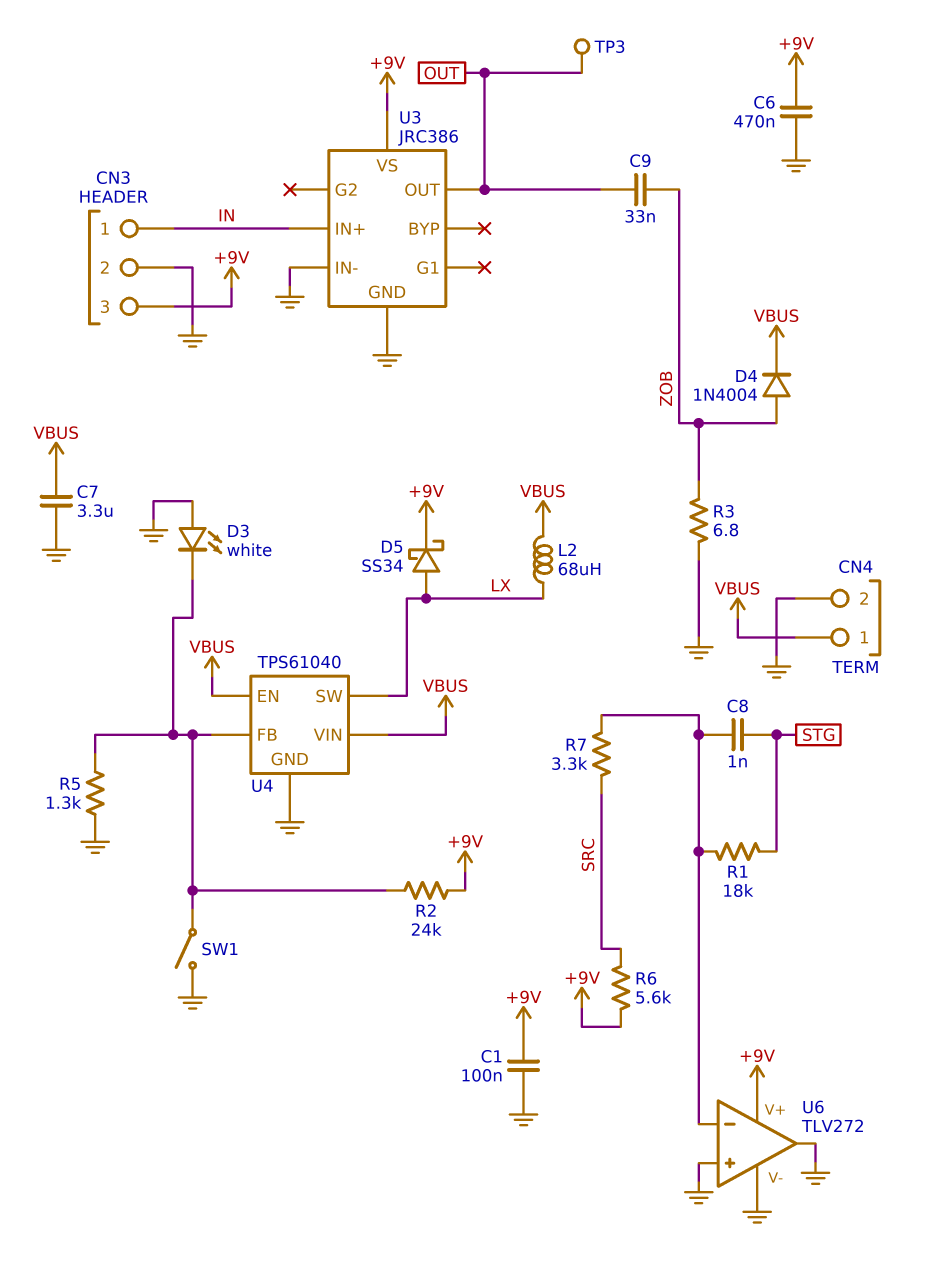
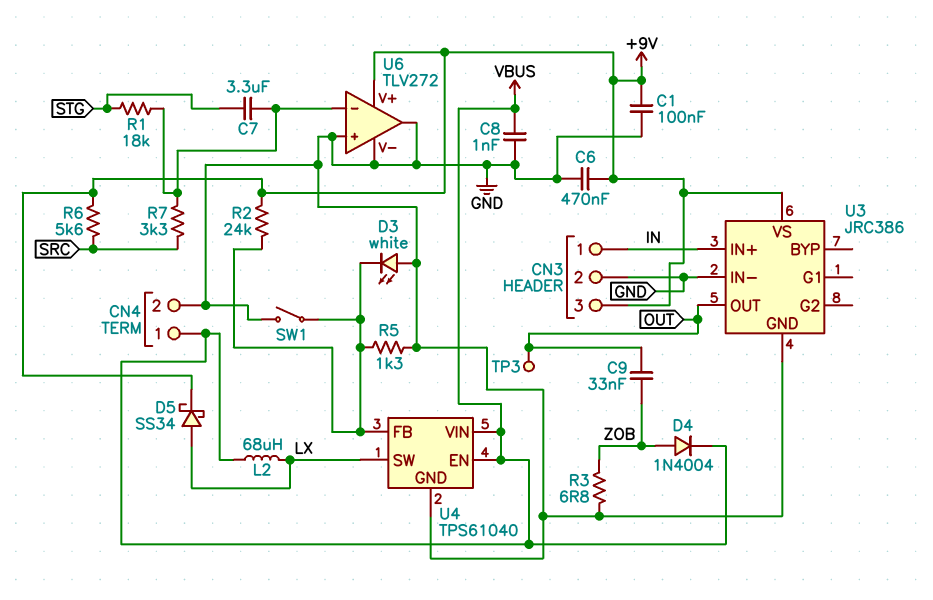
C7: 3.3uF (GND, VBUS) -> 3.3uF (STG, U6/in-)
C8: 1nF (STG, U6/in-) -> 1nF (GND, VBUS)

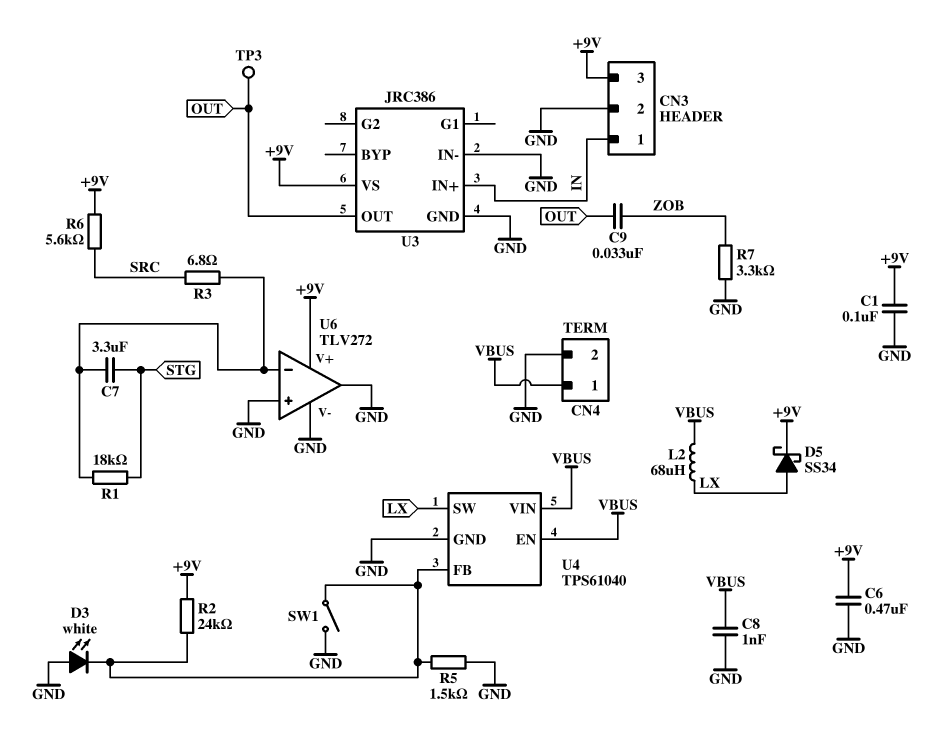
D4: diode 1N4004 (A ZOB, K VBUS) -> none
R3: 6.8 (GND, ZOB) -> 6.8 (SRC, U6/in-)
R5: 1.3k (GND, U4/FB) -> 1.5k (GND, U4/FB)
R7: 3.3k (SRC, U6/in-) -> 3.3k (GND, ZOB)

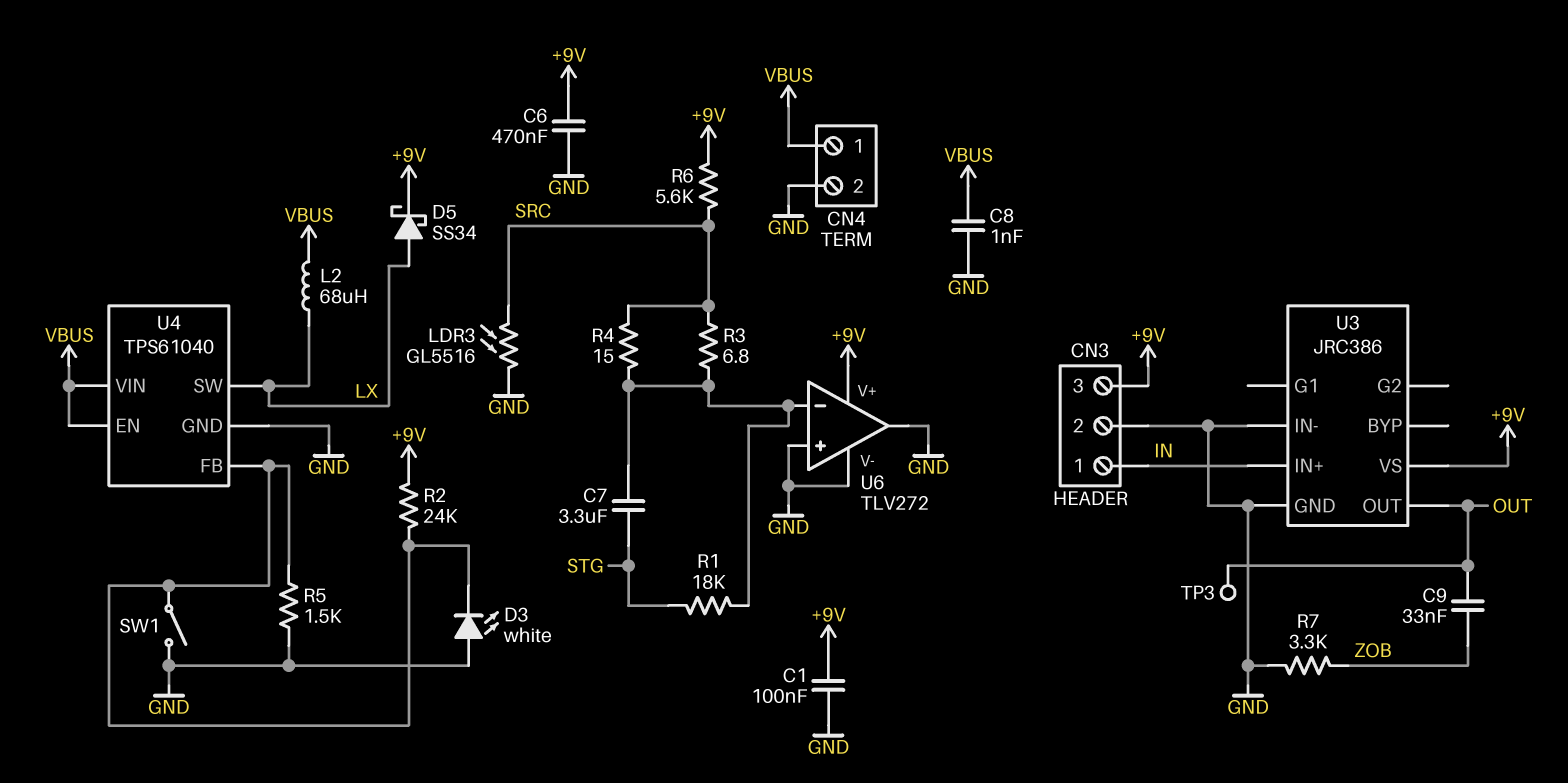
LDR3: none -> GL5516 (GND, SRC)
R4: none -> 15 (SRC, U6/in-)

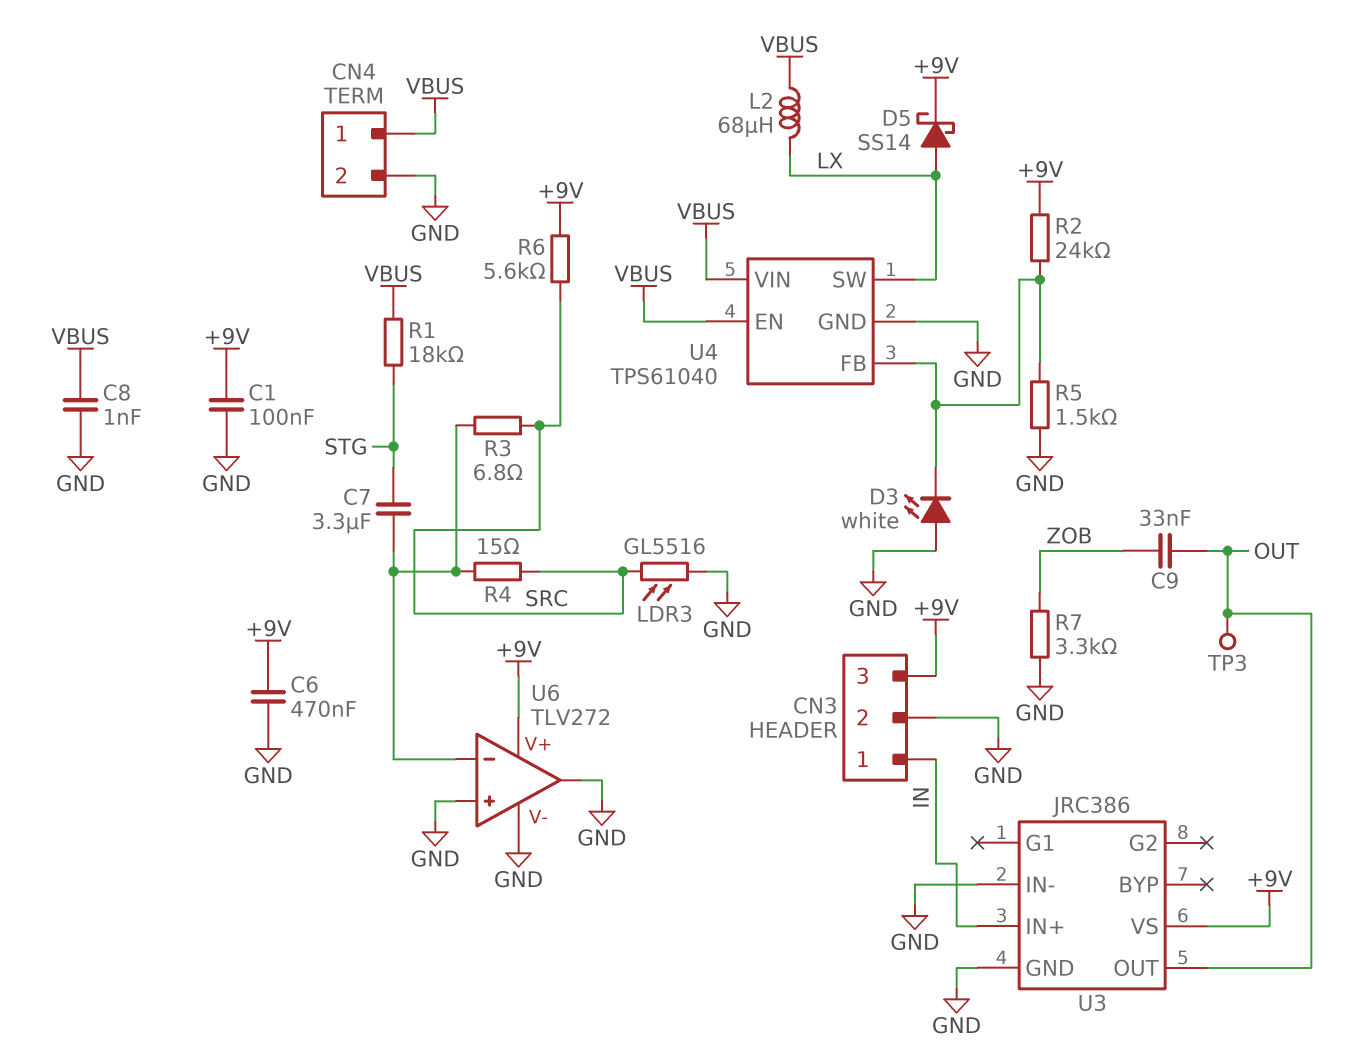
D5: schottky SS34 (A LX, K +9V) -> schottky SS14 (A LX, K +9V)
R1: 18k (STG, U6/in-) -> 18k (STG, VBUS)
SW1: switch (GND, U4/FB) -> none

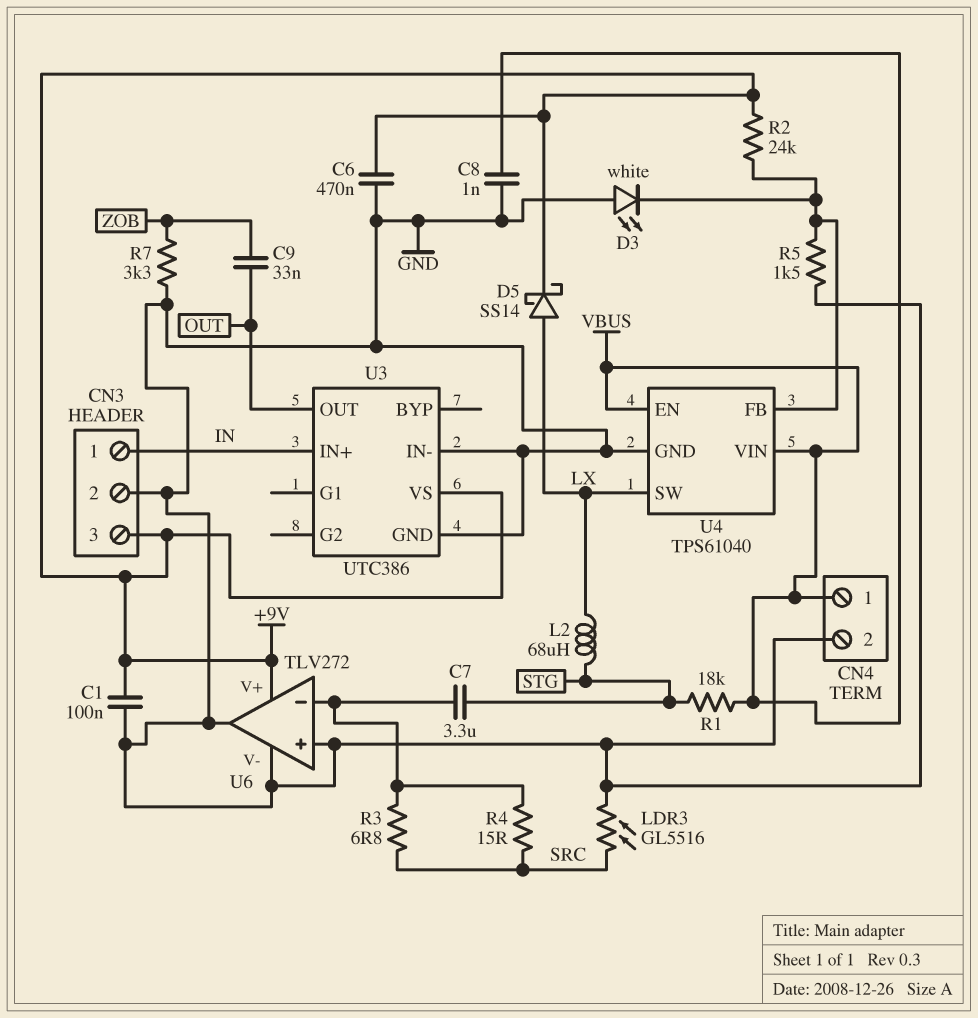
L2: 68uH (LX, VBUS) -> 68uH (LX, STG)
R6: 5.6k (+9V, SRC) -> none
TP3: test point (OUT) -> none
U3: JRC386 -> UTC386

